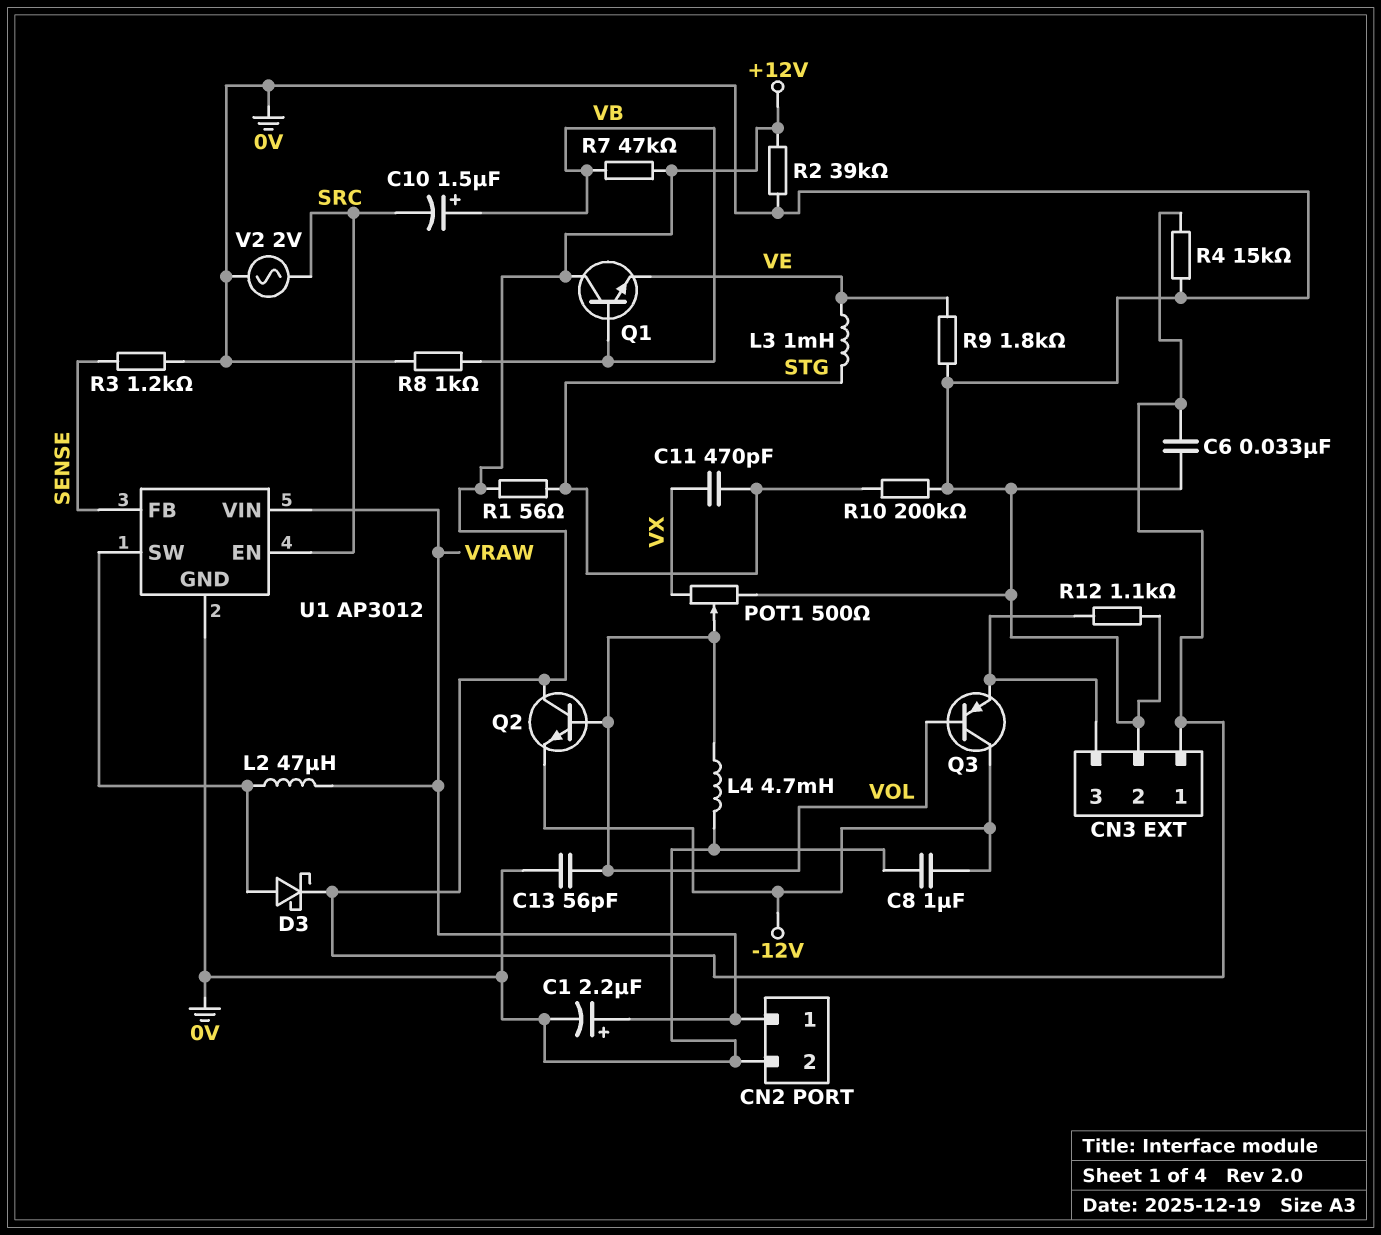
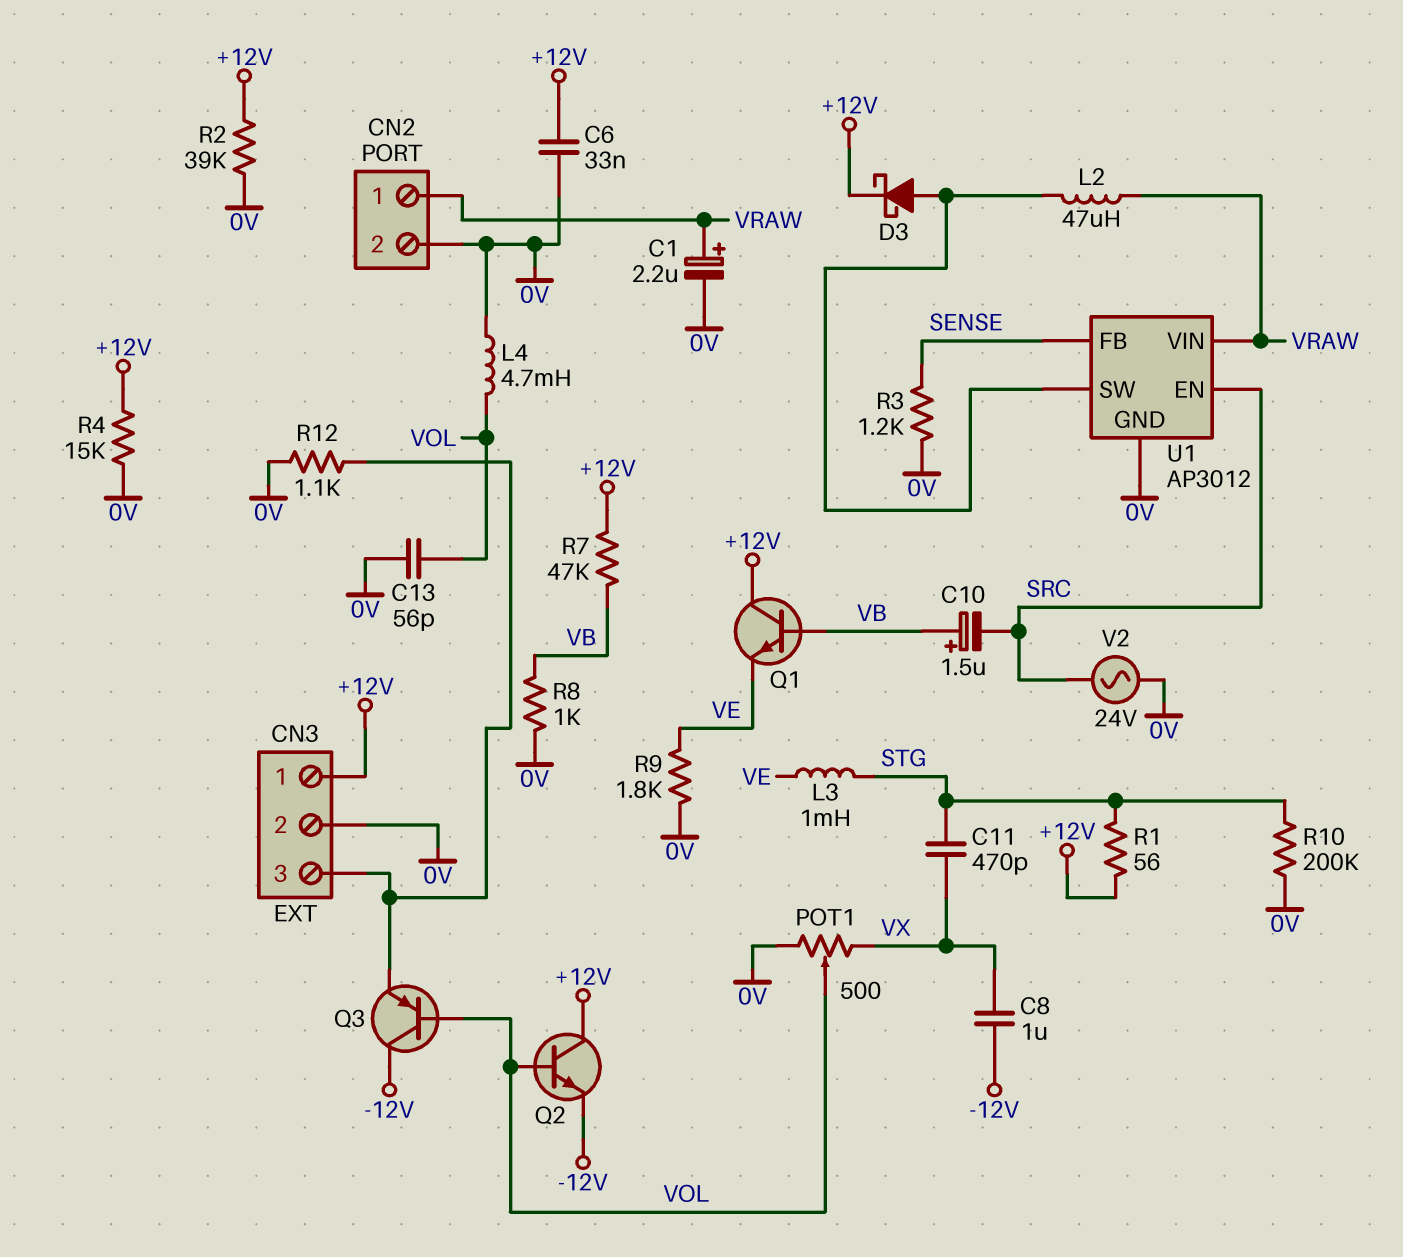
C8: 1uF (-12V, 0V) -> 1uF (-12V, VX)
V2: AC 2V (0V, SRC) -> AC 24V (0V, SRC)

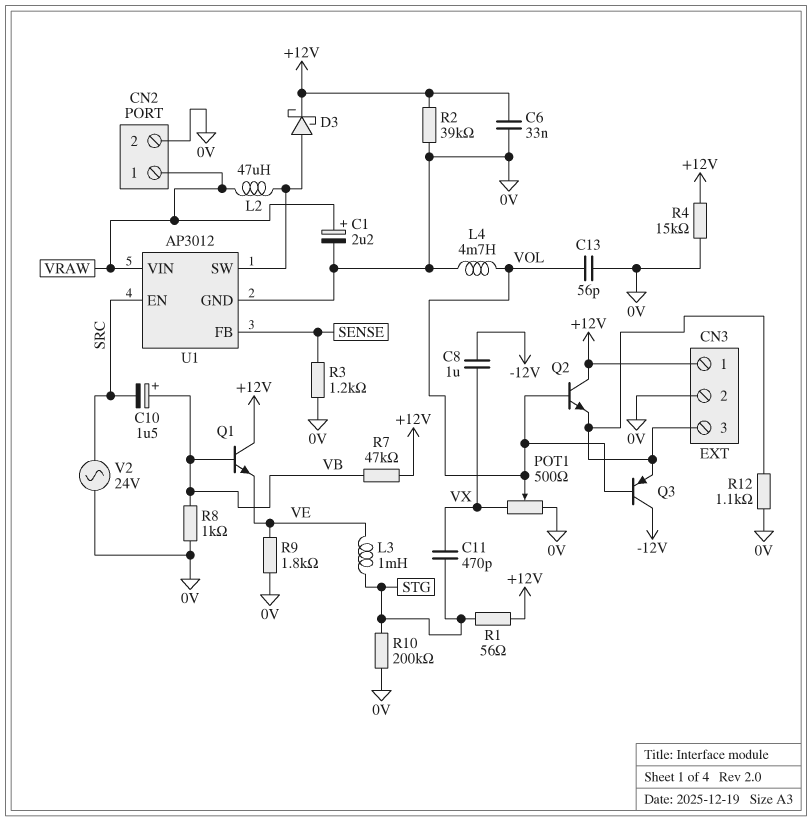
Q2: NPN (B VOL, C +12V, E -12V) -> NPN (B VOL, C +12V, E CN3/3)

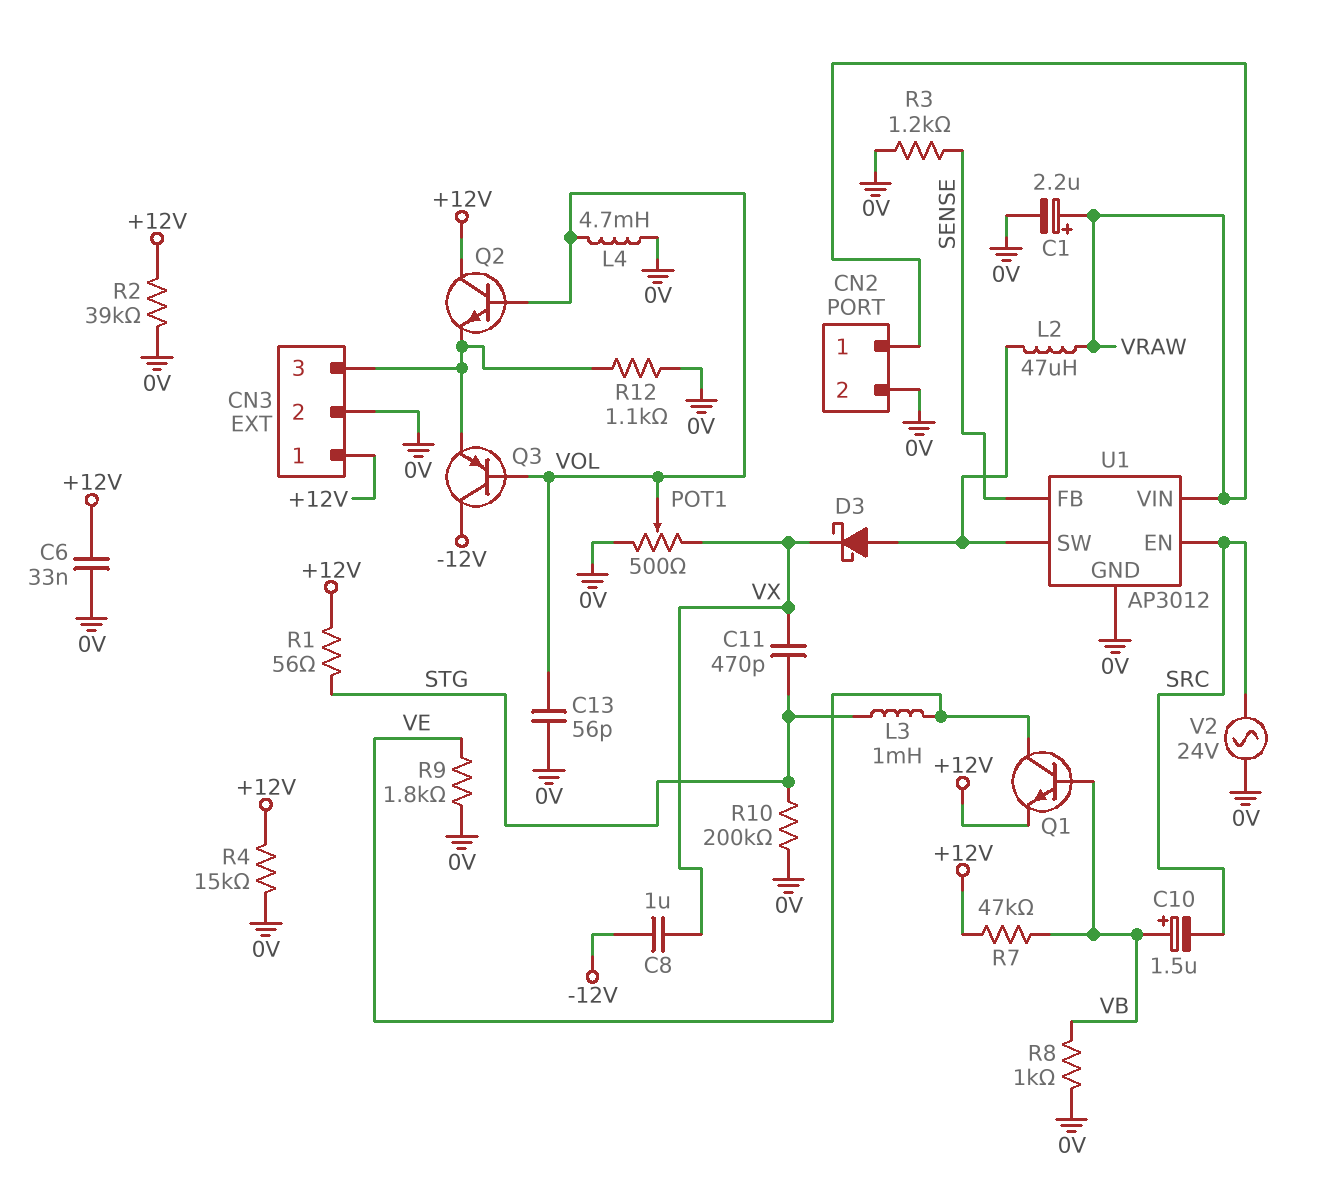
D3: schottky (A U1/SW, K +12V) -> schottky (A U1/SW, K VX)
Q1: NPN (B VB, C +12V, E VE) -> NPN (B VB, C VE, E +12V)

